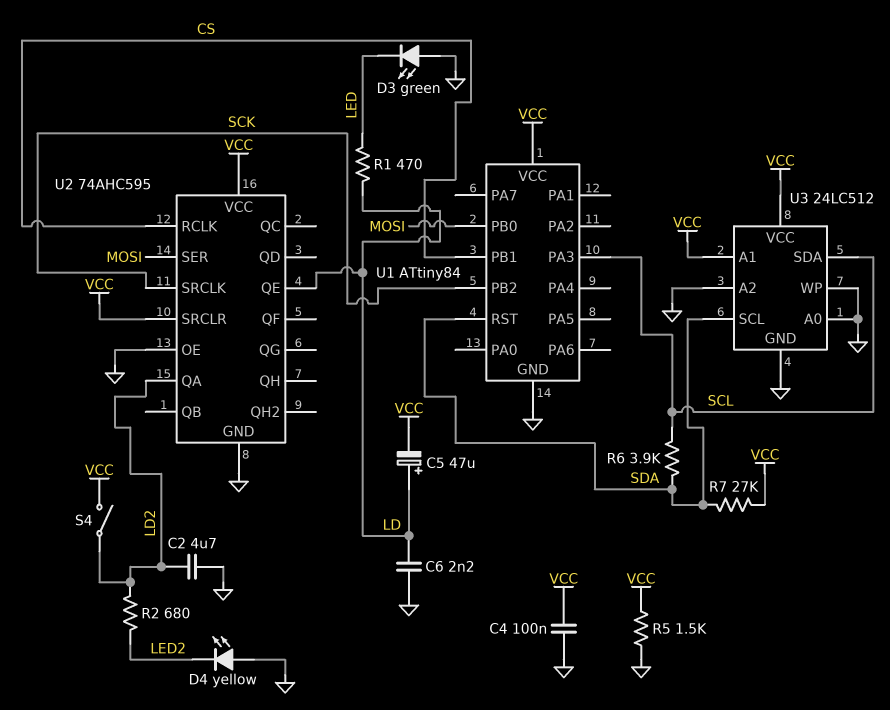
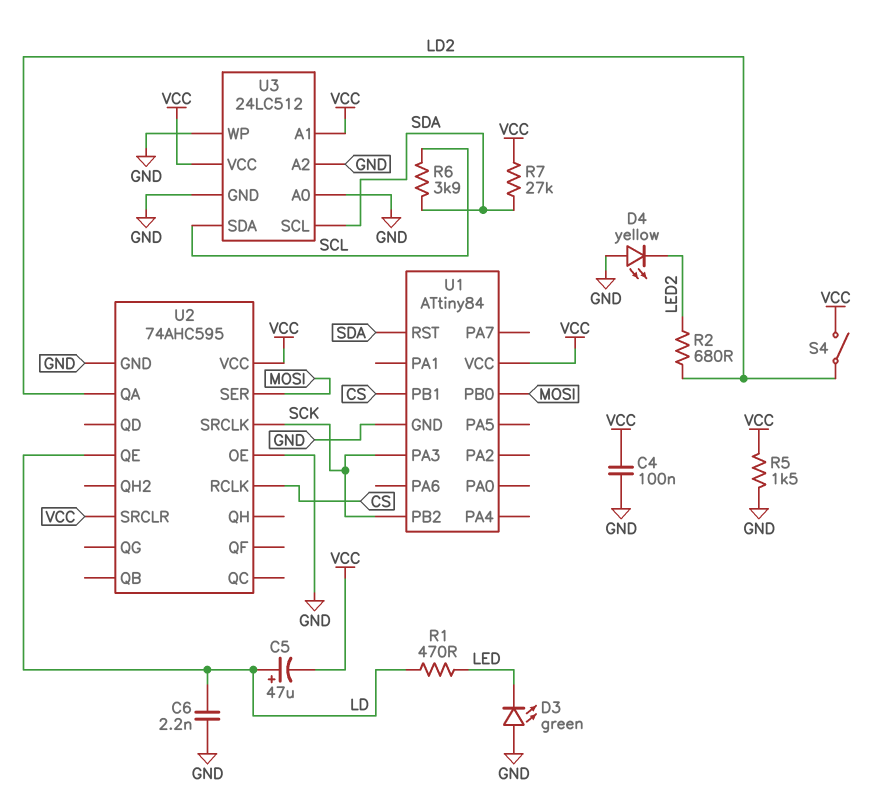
C2: 4.7uF (GND, LD2) -> none
U1 pin PA3: SCL -> SCK

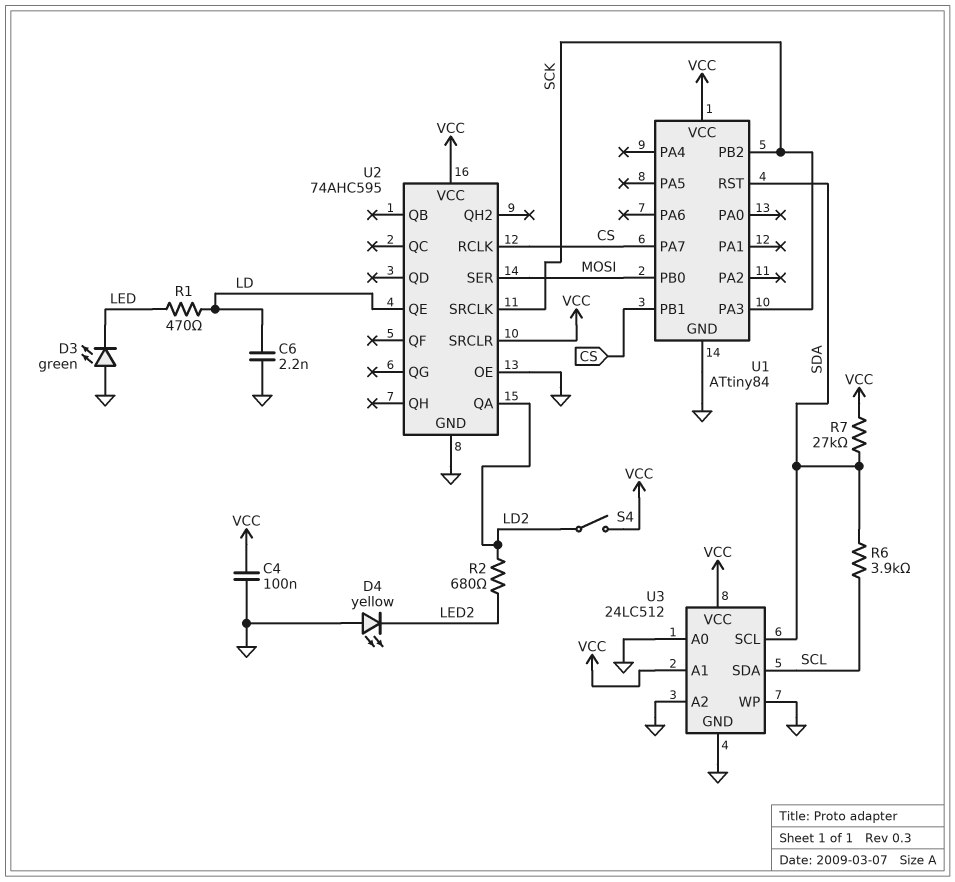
C5: 47uF (plus LD, minus VCC) -> none
R5: 1.5k (GND, VCC) -> none
U1 pin PA7: none -> CS

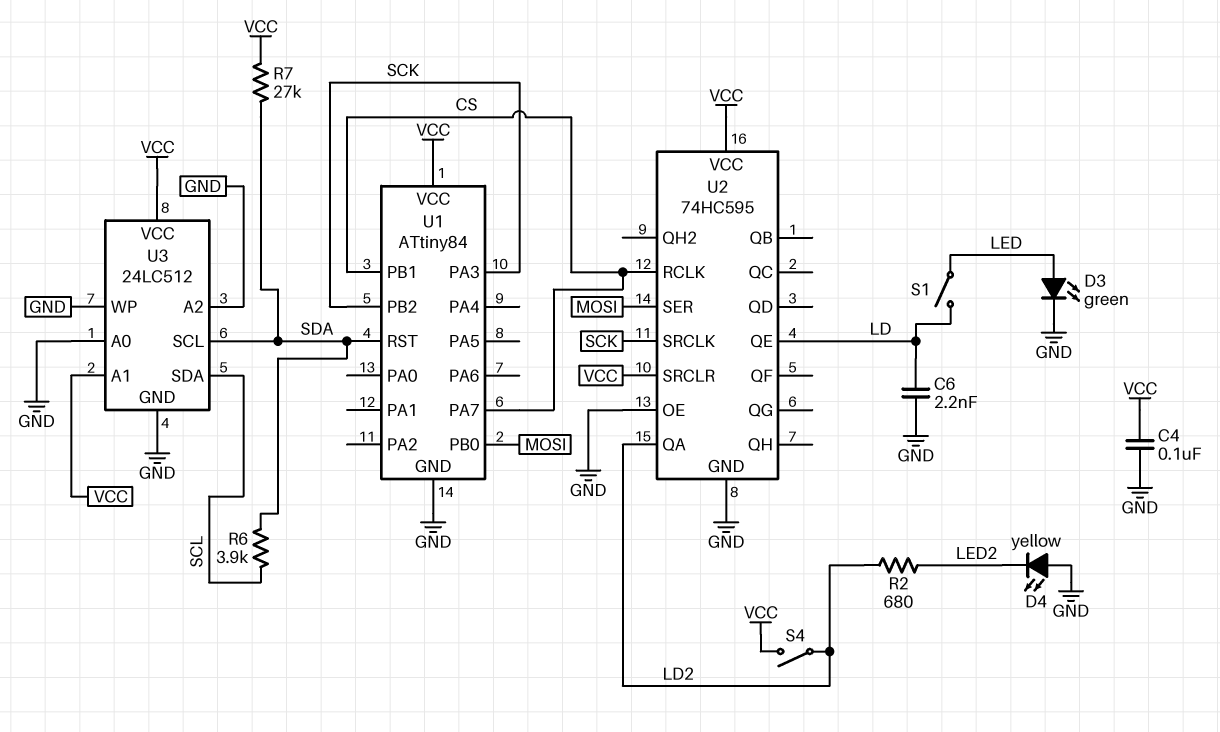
D3: LED green (A GND, K LED) -> LED green (A LED, K GND)
R1: 470 (LD, LED) -> none
S1: none -> switch (LD, LED)
U2: 74AHC595 -> 74HC595

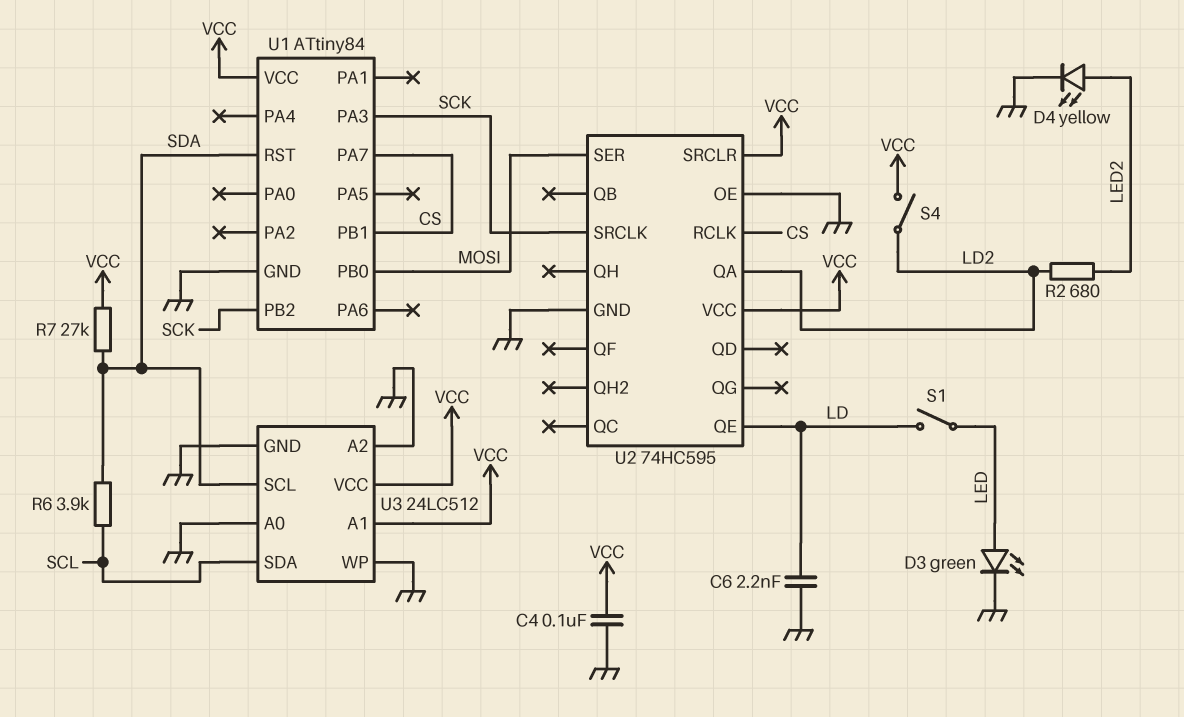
D4: LED yellow (A GND, K LED2) -> LED yellow (A LED2, K GND)

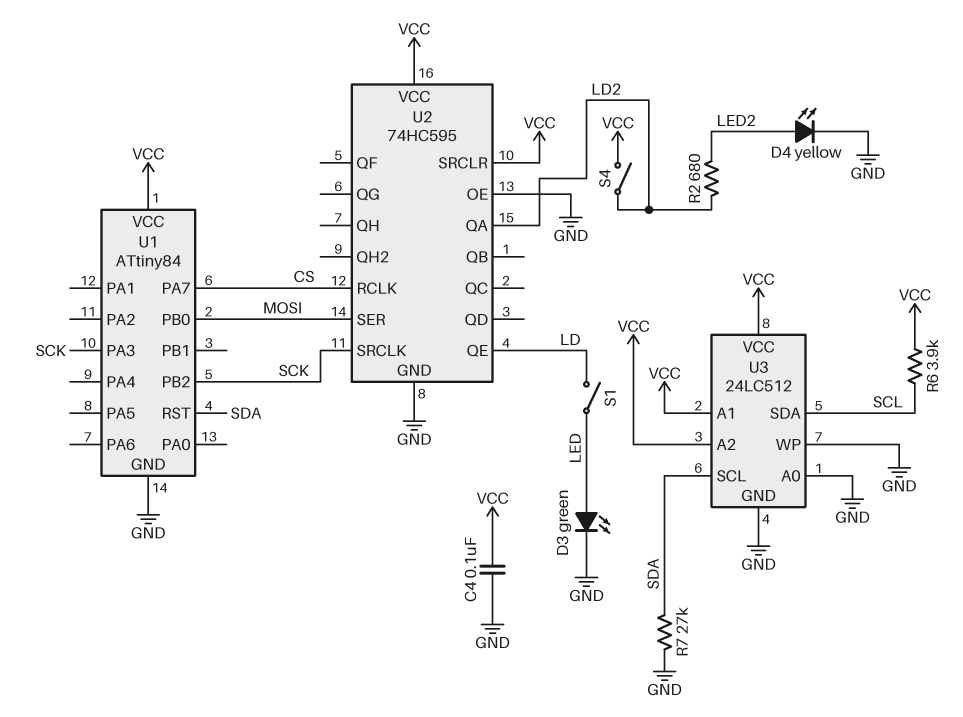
C6: 2.2nF (GND, LD) -> none
R6: 3.9k (SCL, SDA) -> 3.9k (SCL, VCC)
R7: 27k (SDA, VCC) -> 27k (GND, SDA)
U1 pin PB1: CS -> none
U3 pin A2: GND -> VCC

